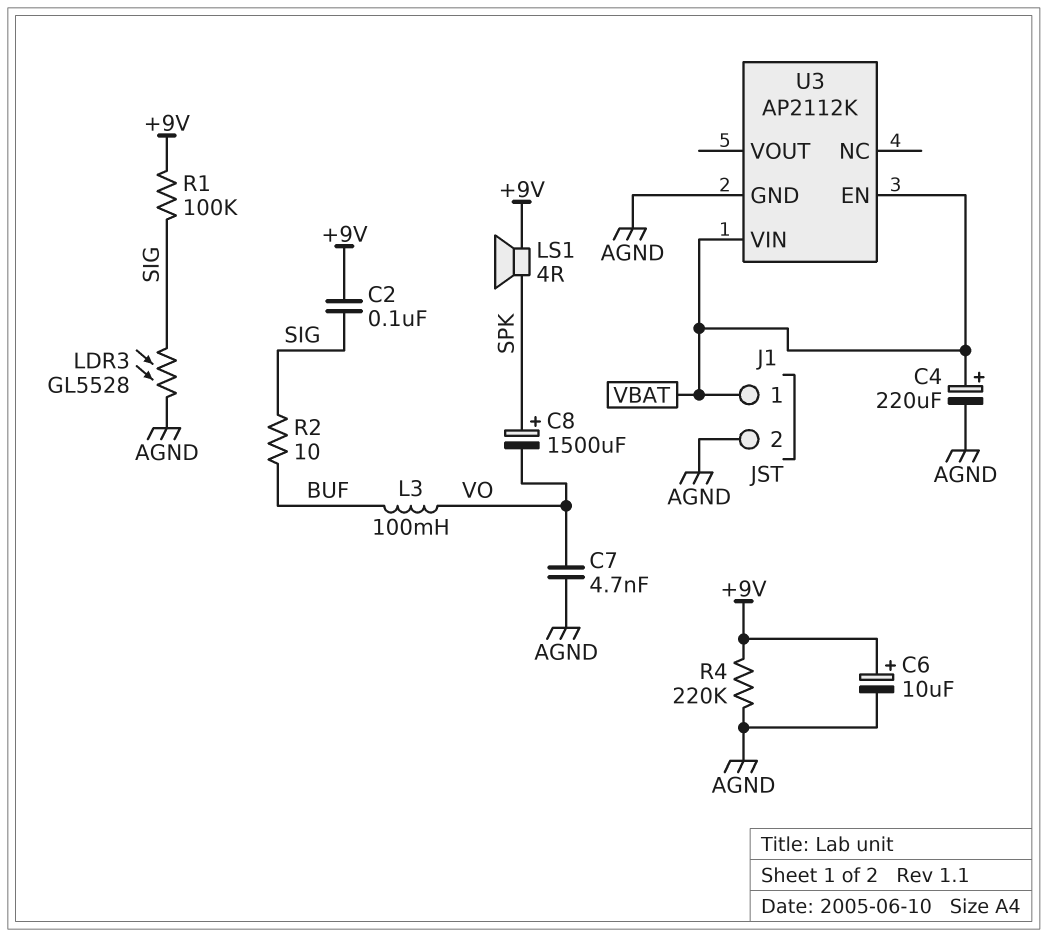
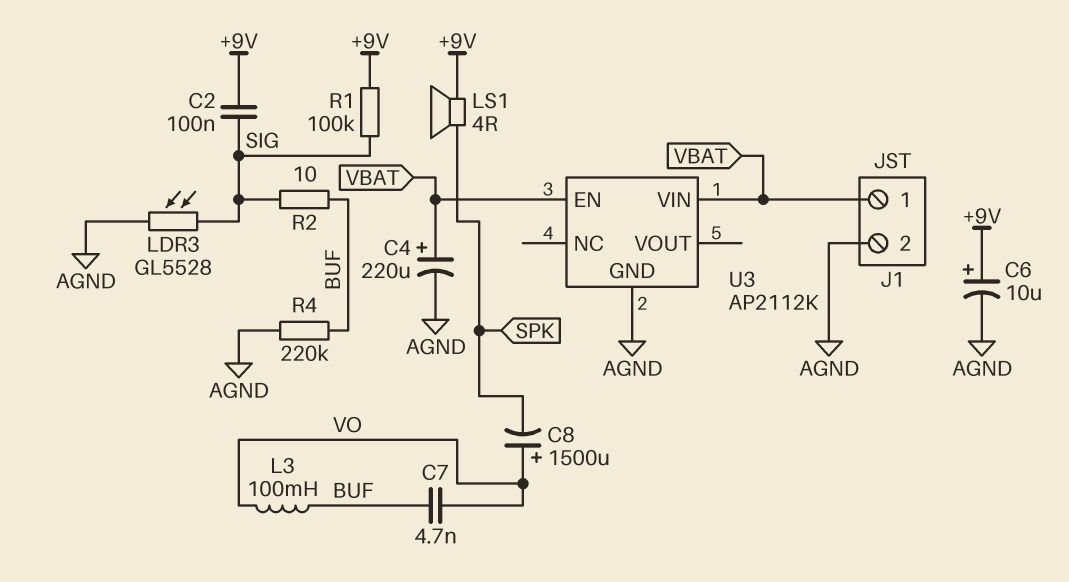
C7: 4.7nF (AGND, VO) -> 4.7nF (BUF, VO)
C8: 1500uF (plus SPK, minus VO) -> 1500uF (plus VO, minus SPK)
R4: 220k (+9V, AGND) -> 220k (AGND, BUF)

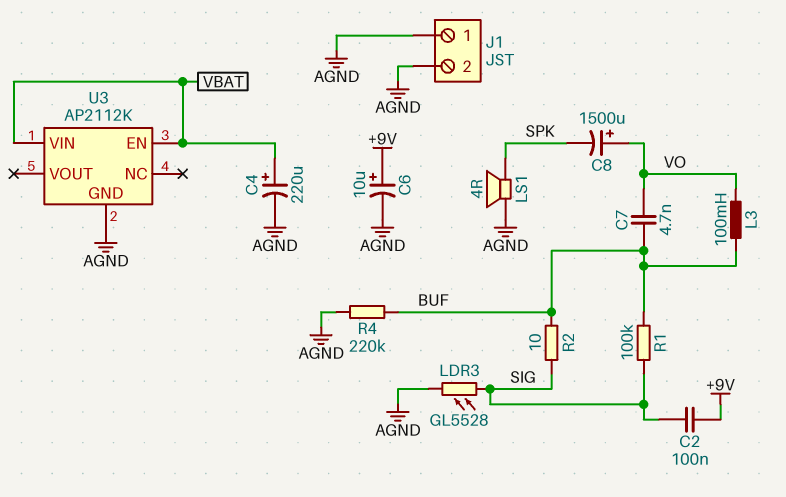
J1 pin 1: VBAT -> AGND
LS1: speaker 4R (+9V, SPK) -> speaker 4R (AGND, SPK)
R1: 100k (+9V, SIG) -> 100k (BUF, SIG)

